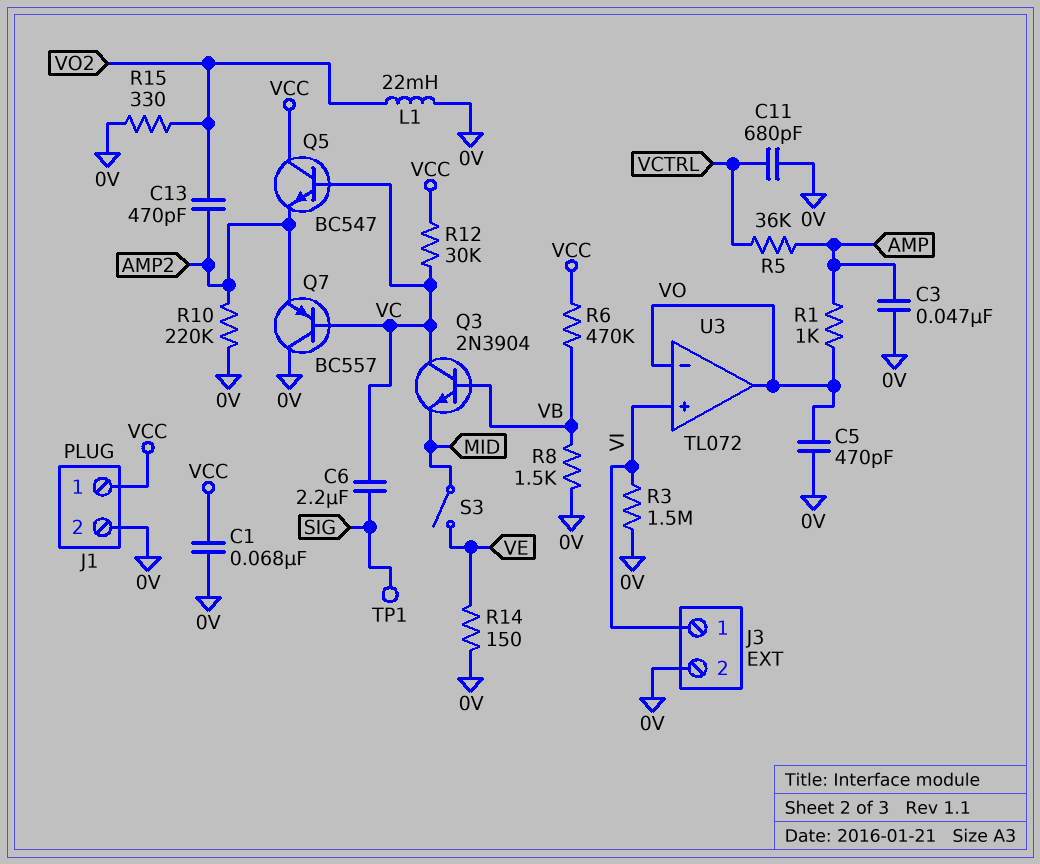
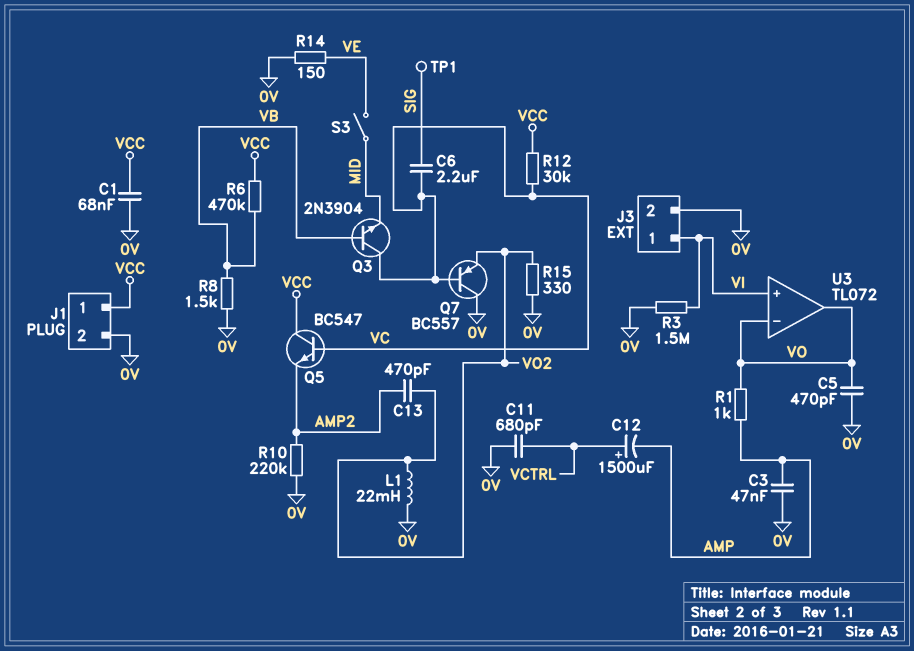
C12: none -> 1500uF (plus VCTRL, minus AMP)
Q7: PNP BC557 (B VC, C 0V, E AMP2) -> PNP BC557 (B VC, C 0V, E VO2)
R5: 36k (AMP, VCTRL) -> none

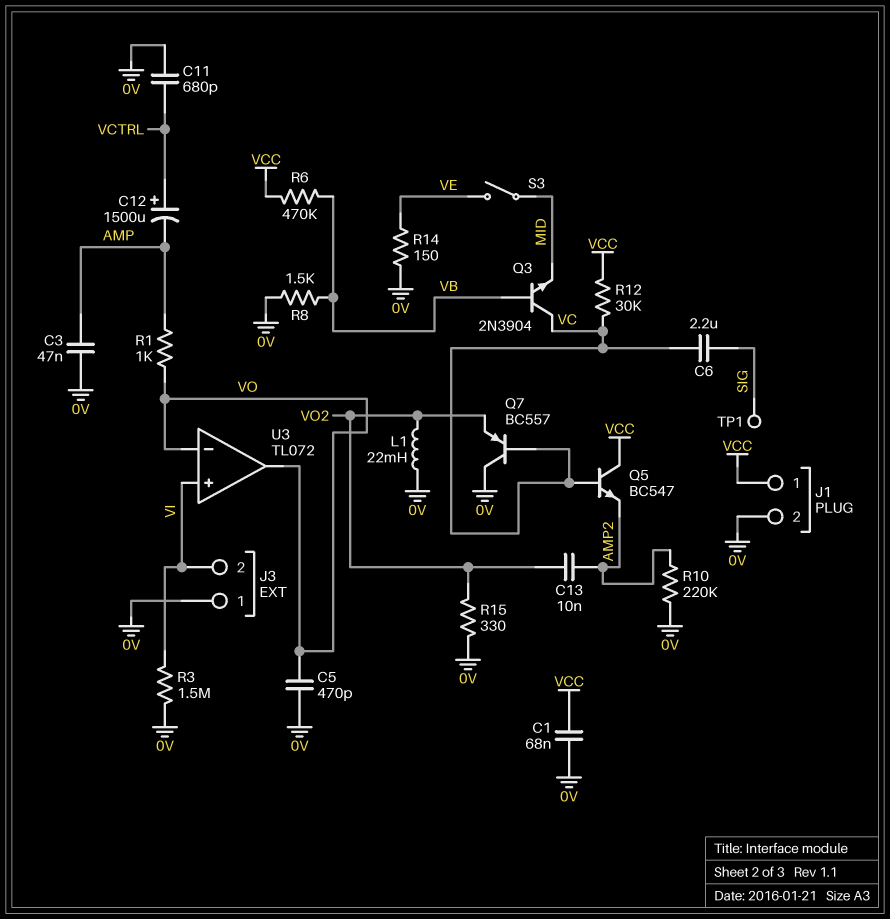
C13: 470pF (AMP2, VO2) -> 10nF (AMP2, VO2)
J3 pin 1: VI -> 0V
J3 pin 2: 0V -> VI

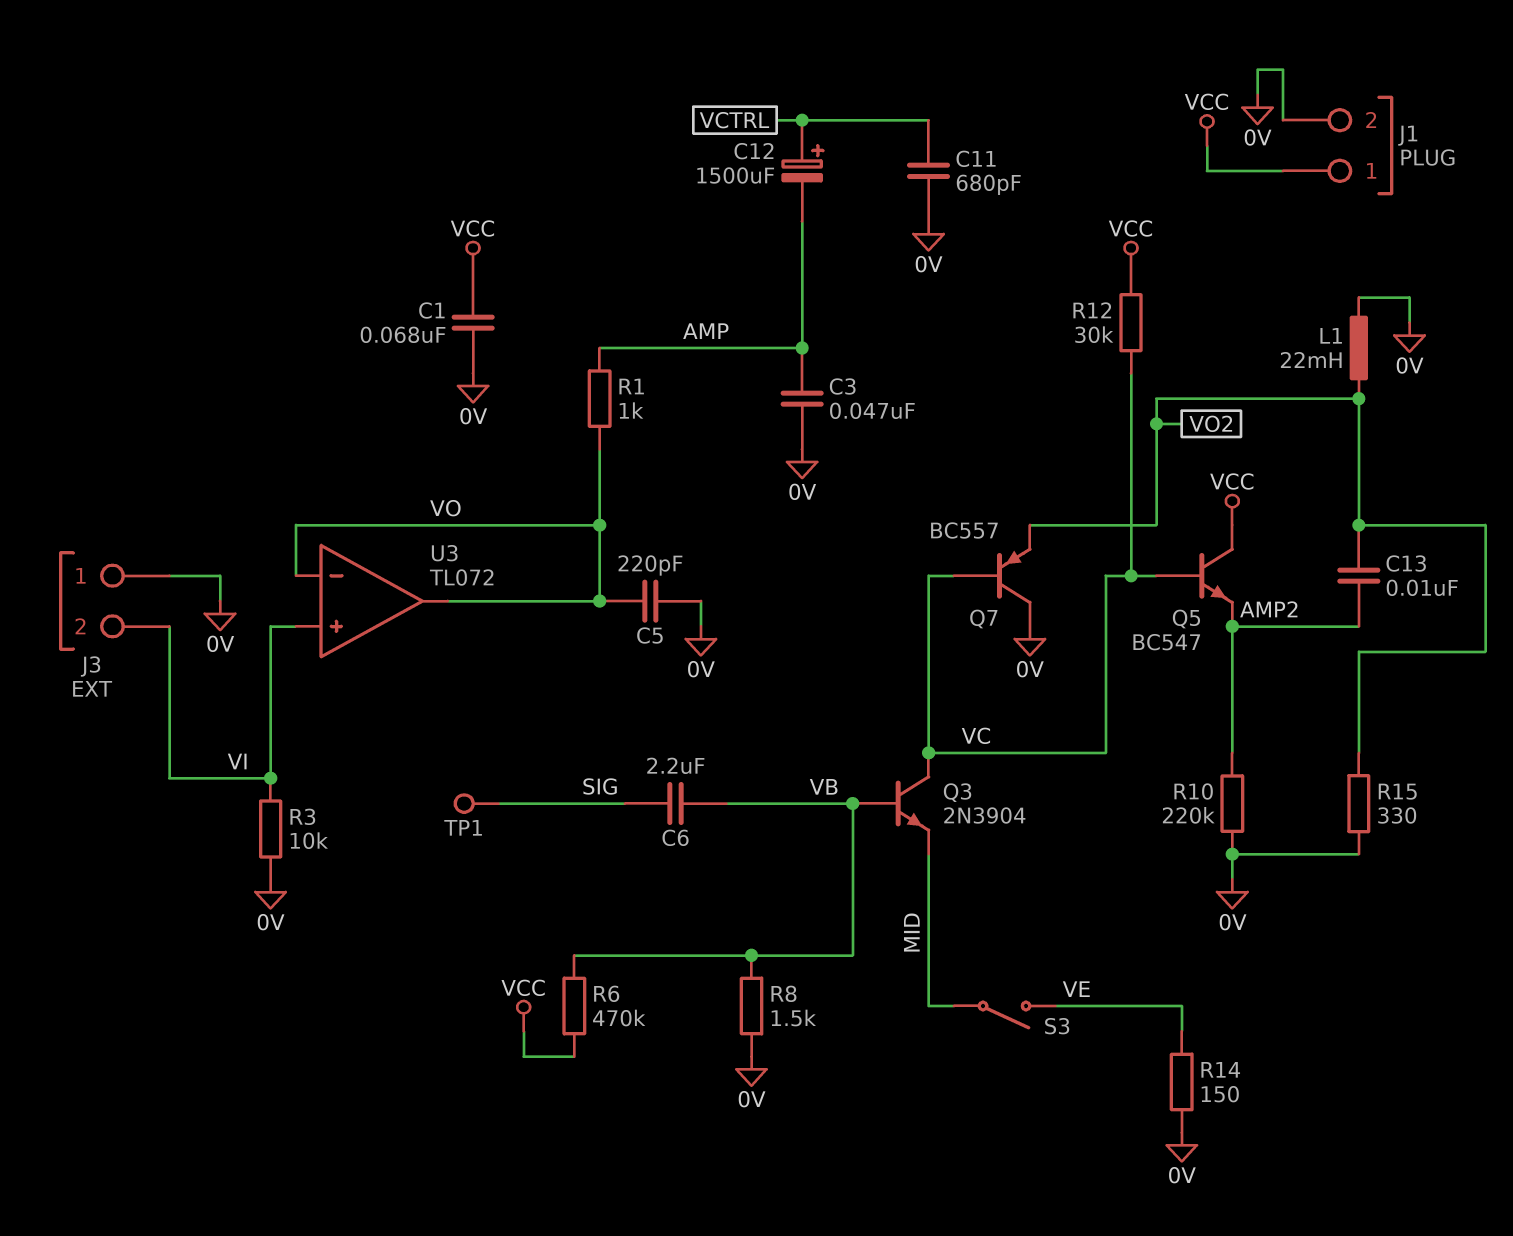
C5: 470pF (0V, VO) -> 220pF (0V, VO)
C6: 2.2uF (SIG, VC) -> 2.2uF (SIG, VB)
R3: 1.5M (0V, VI) -> 10k (0V, VI)

